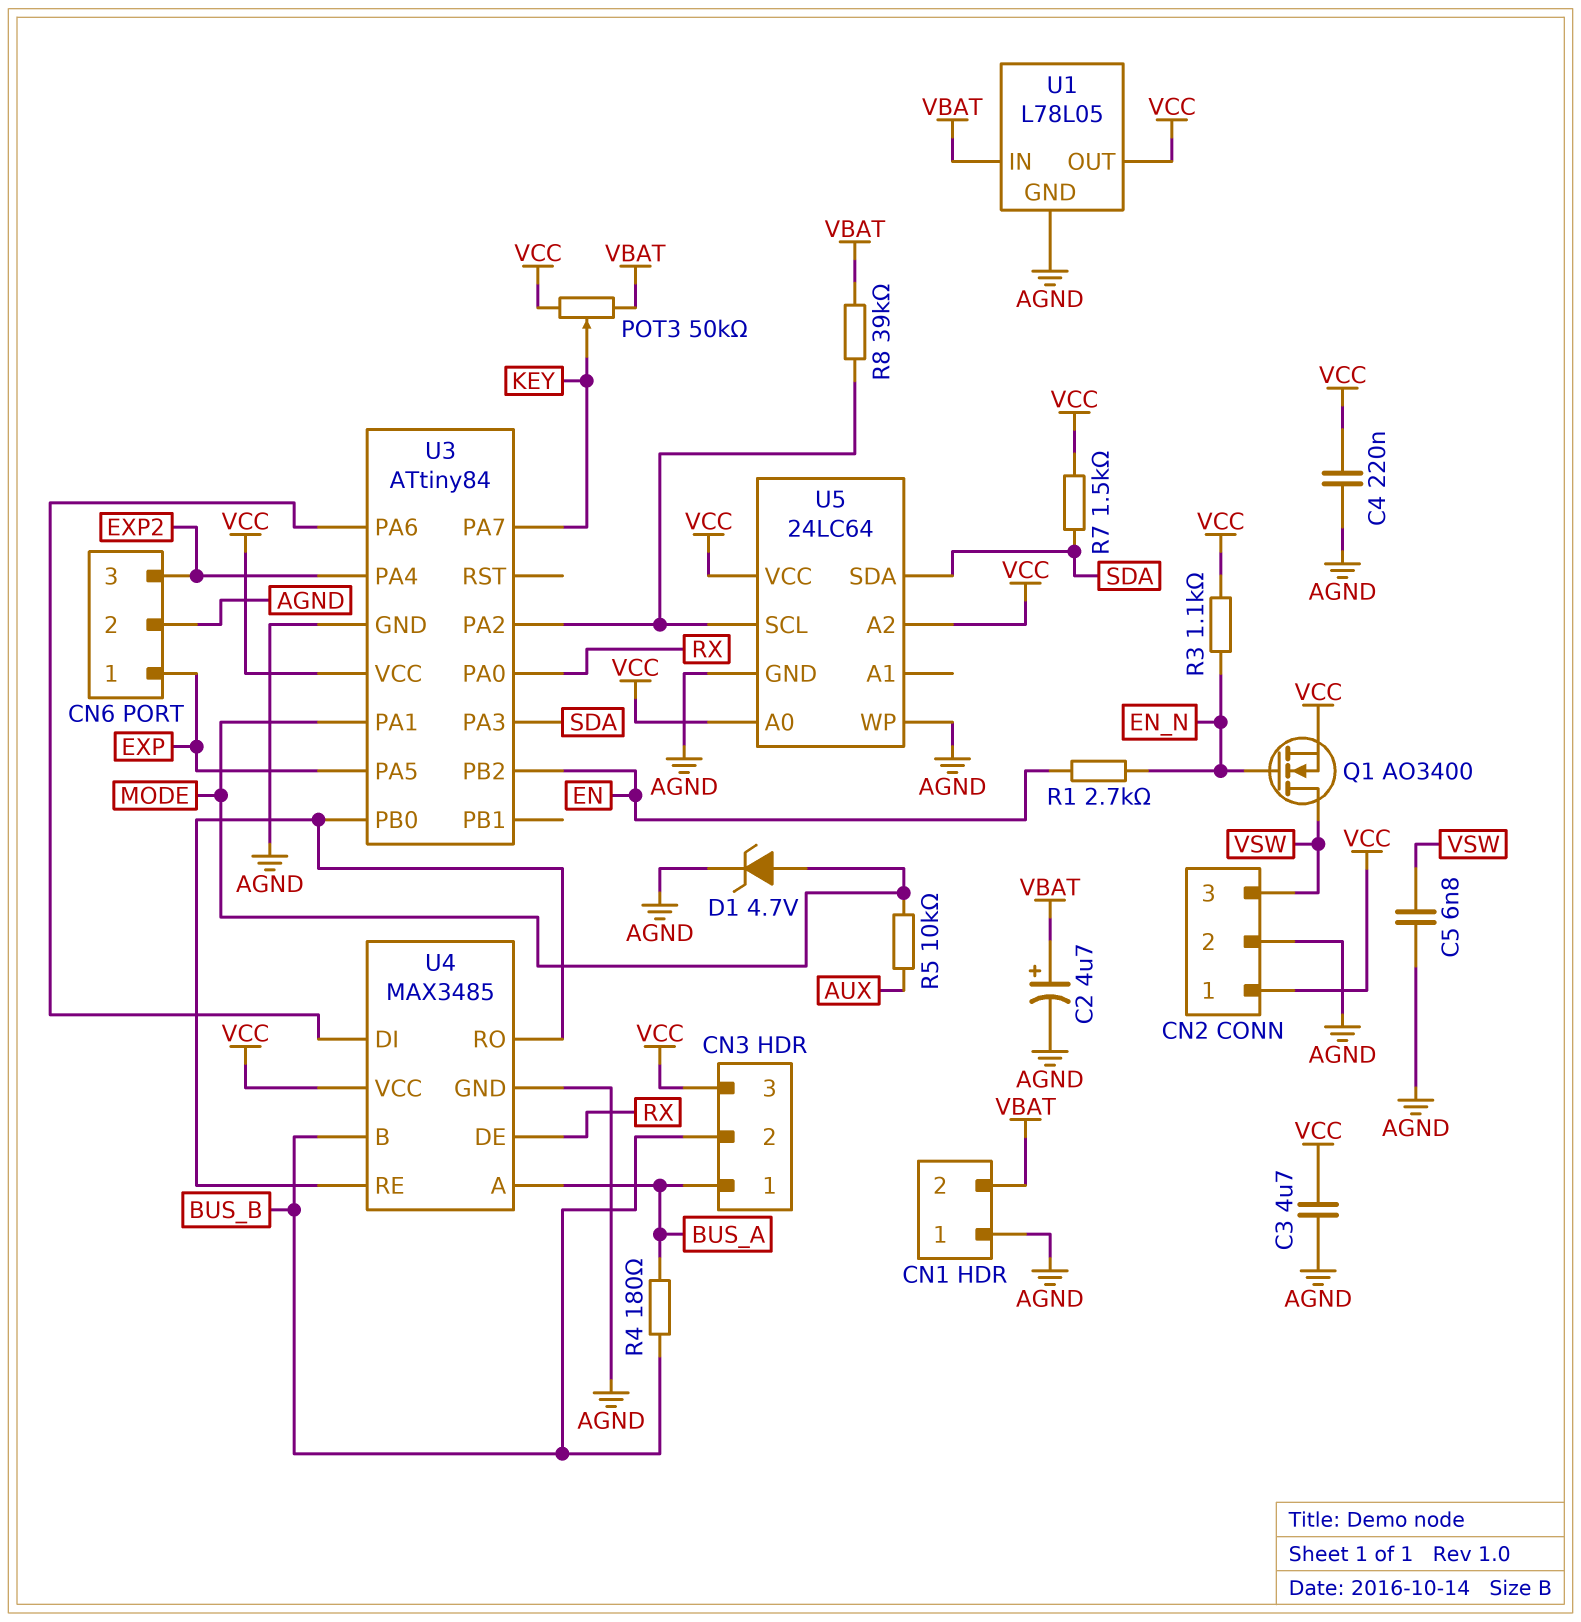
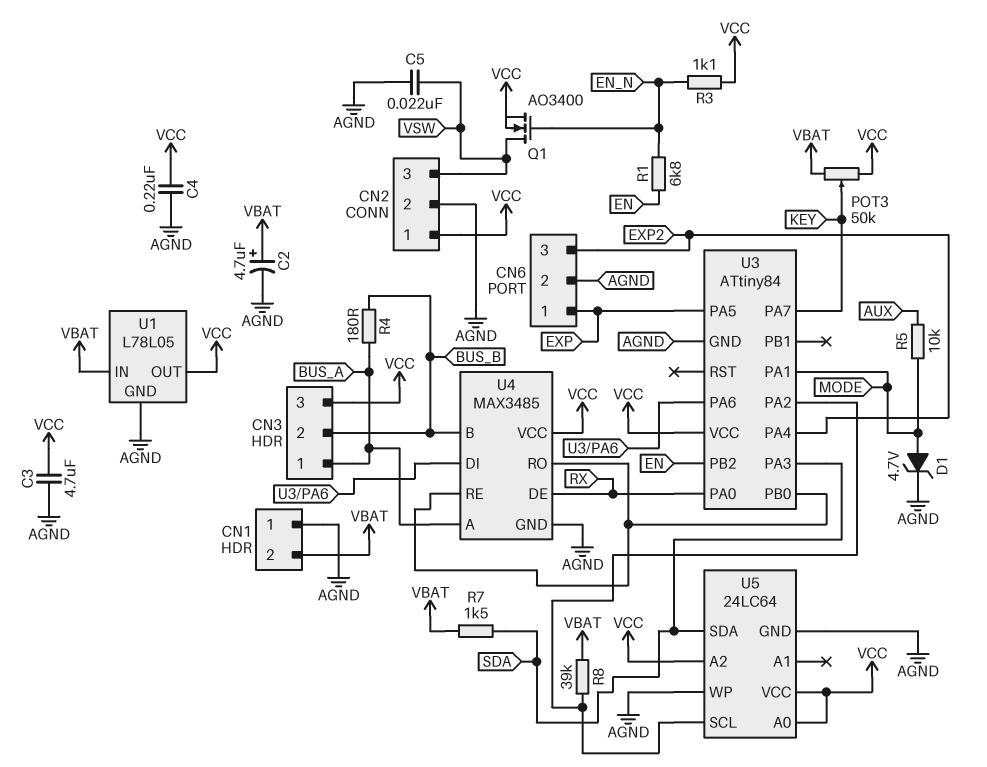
C5: 6.8nF (AGND, VSW) -> 22nF (AGND, VSW)
R1: 2.7k (EN, EN_N) -> 6.8k (EN, EN_N)
R7: 1.5k (SDA, VCC) -> 1.5k (SDA, VBAT)

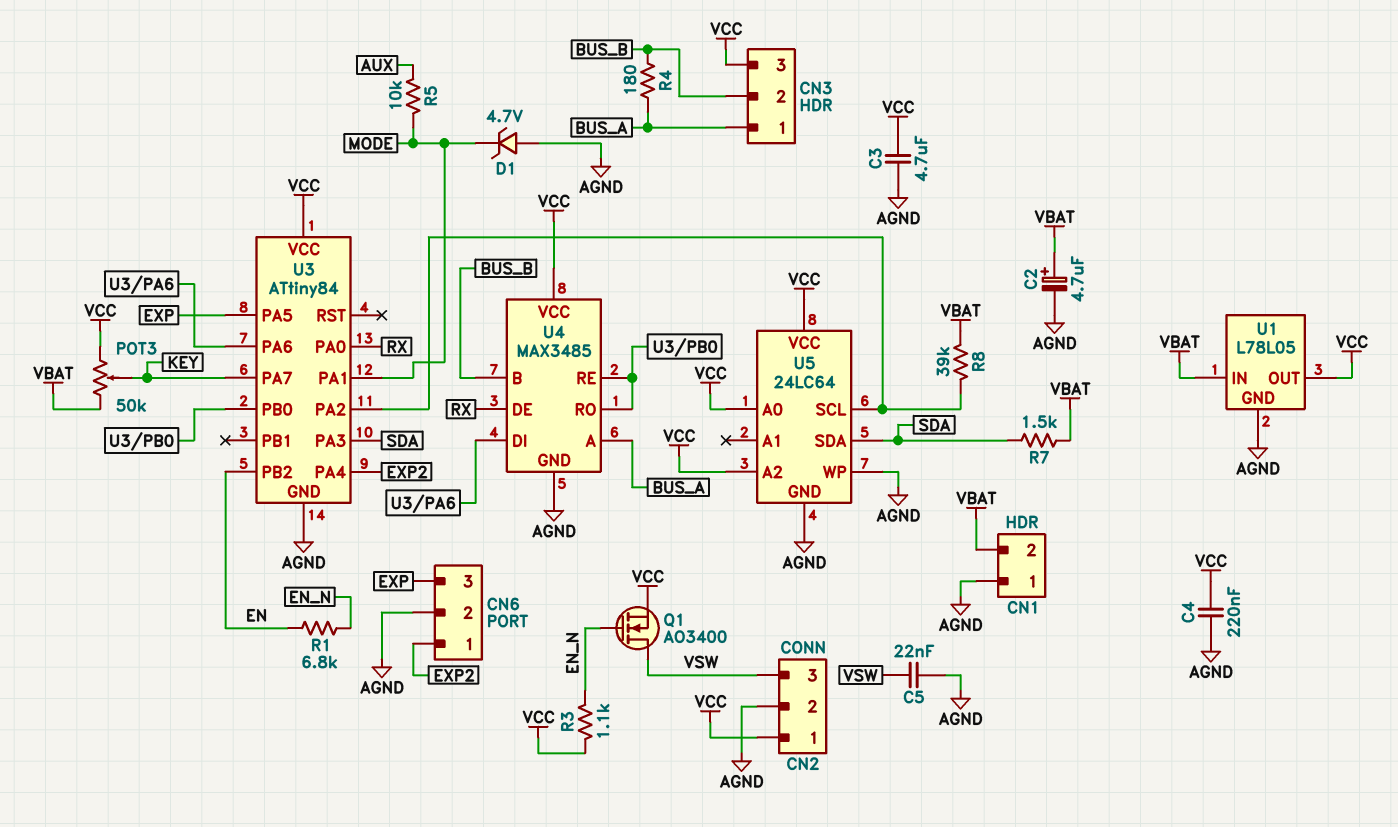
CN6 pin 1: EXP -> EXP2
CN6 pin 3: EXP2 -> EXP
D1: zener 4.7V (A MODE, K AGND) -> zener 4.7V (A AGND, K MODE)

